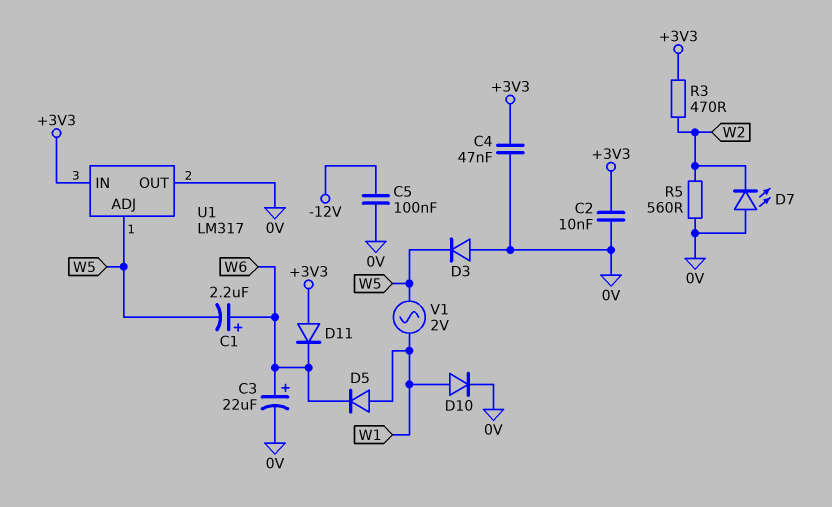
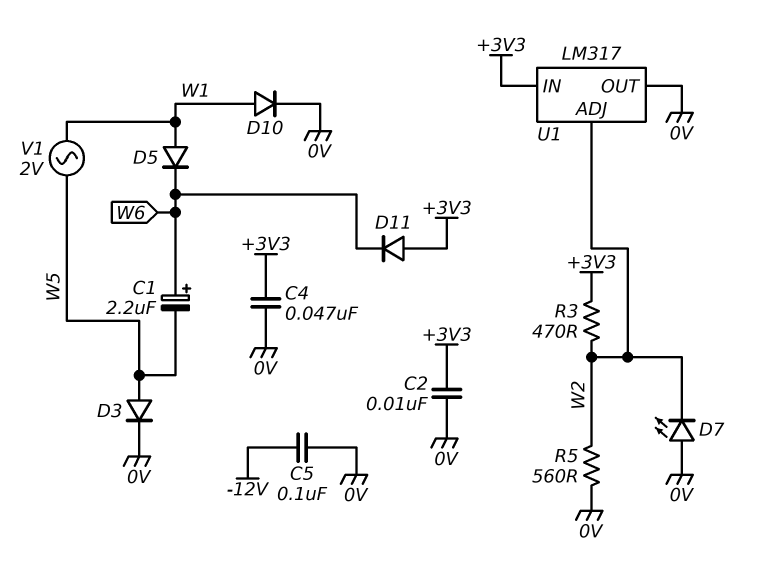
C3: 22uF (plus W6, minus 0V) -> none
D3: diode (A 0V, K W5) -> diode (A W5, K 0V)
U1 pin ADJ: W5 -> W2

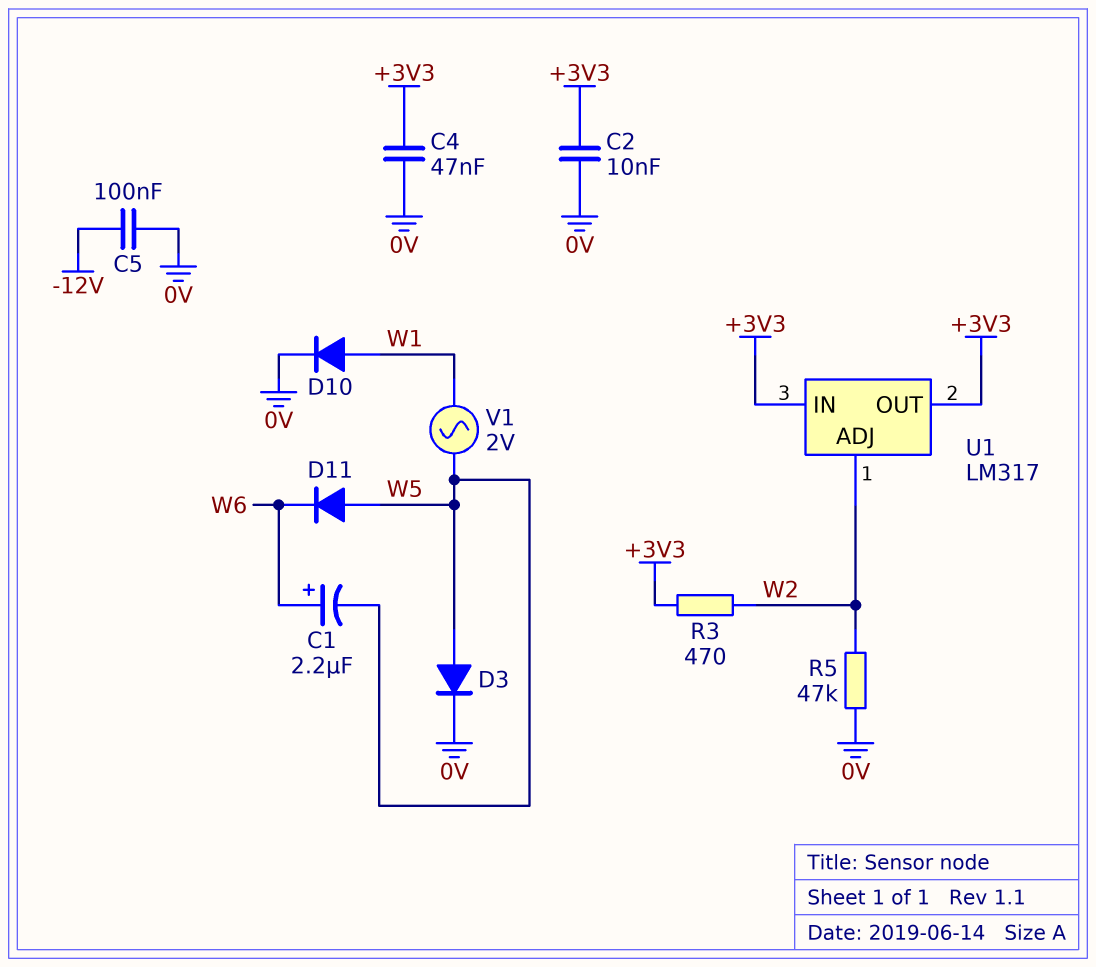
D5: diode (A W1, K W6) -> none
D7: LED (A 0V, K W2) -> none
D11: diode (A +3V3, K W6) -> diode (A W5, K W6)
R5: 560 (0V, W2) -> 47k (0V, W2)
U1 pin OUT: 0V -> +3V3

